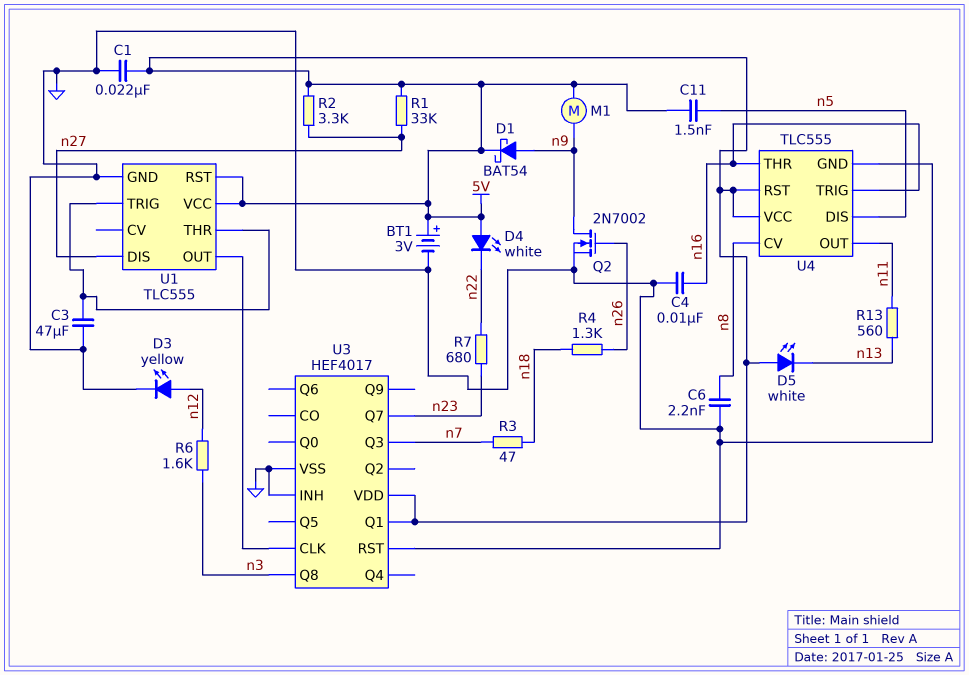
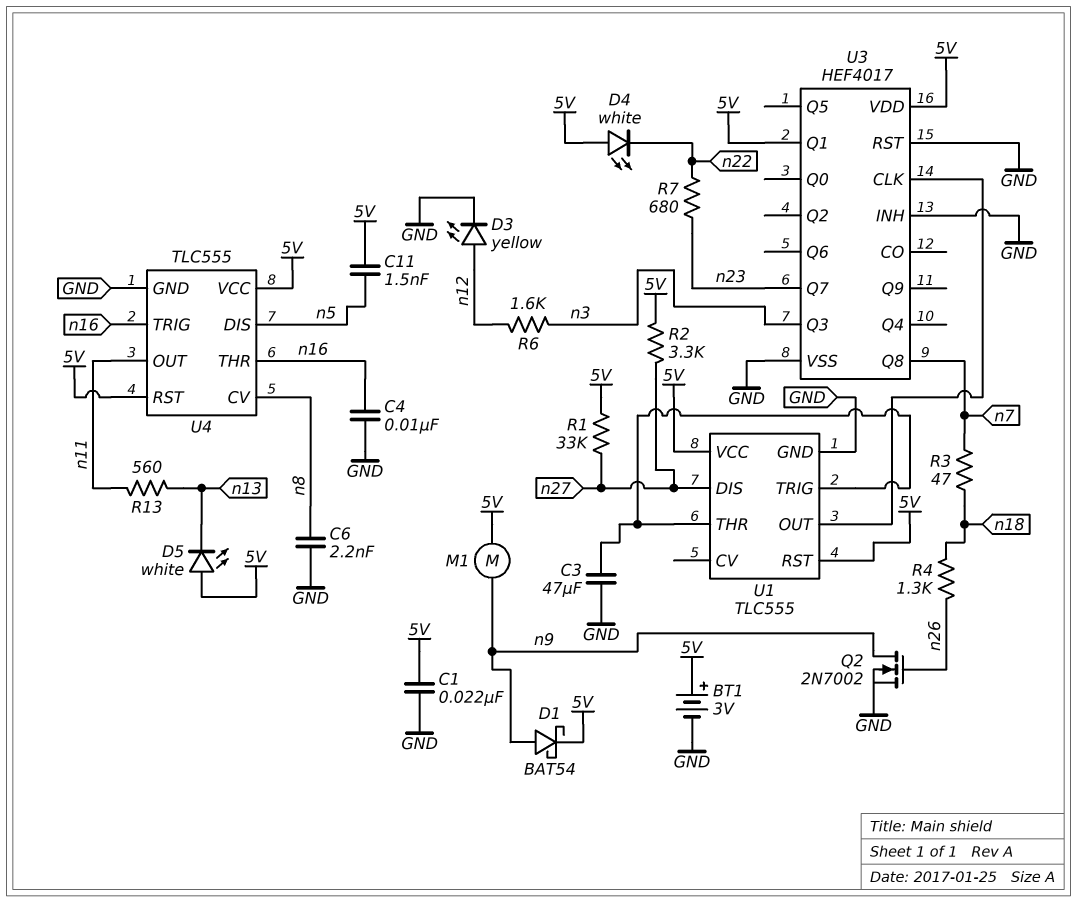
U3 pin Q3: n7 -> n3
U3 pin Q8: n3 -> n7

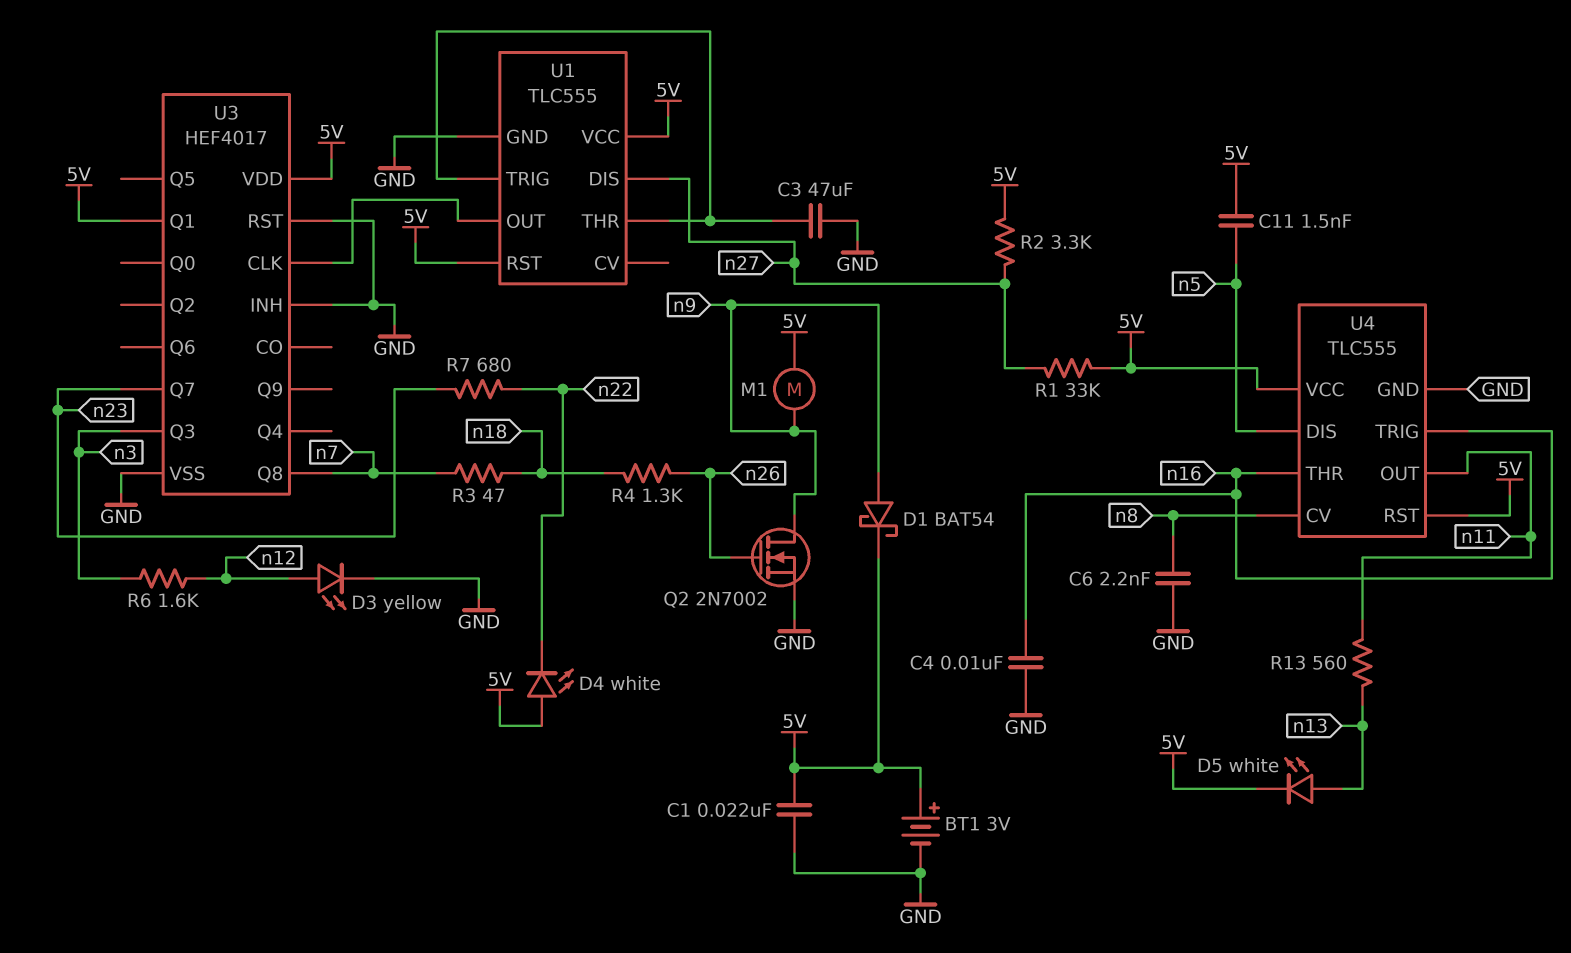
D5: LED white (A 5V, K n13) -> LED white (A n13, K 5V)

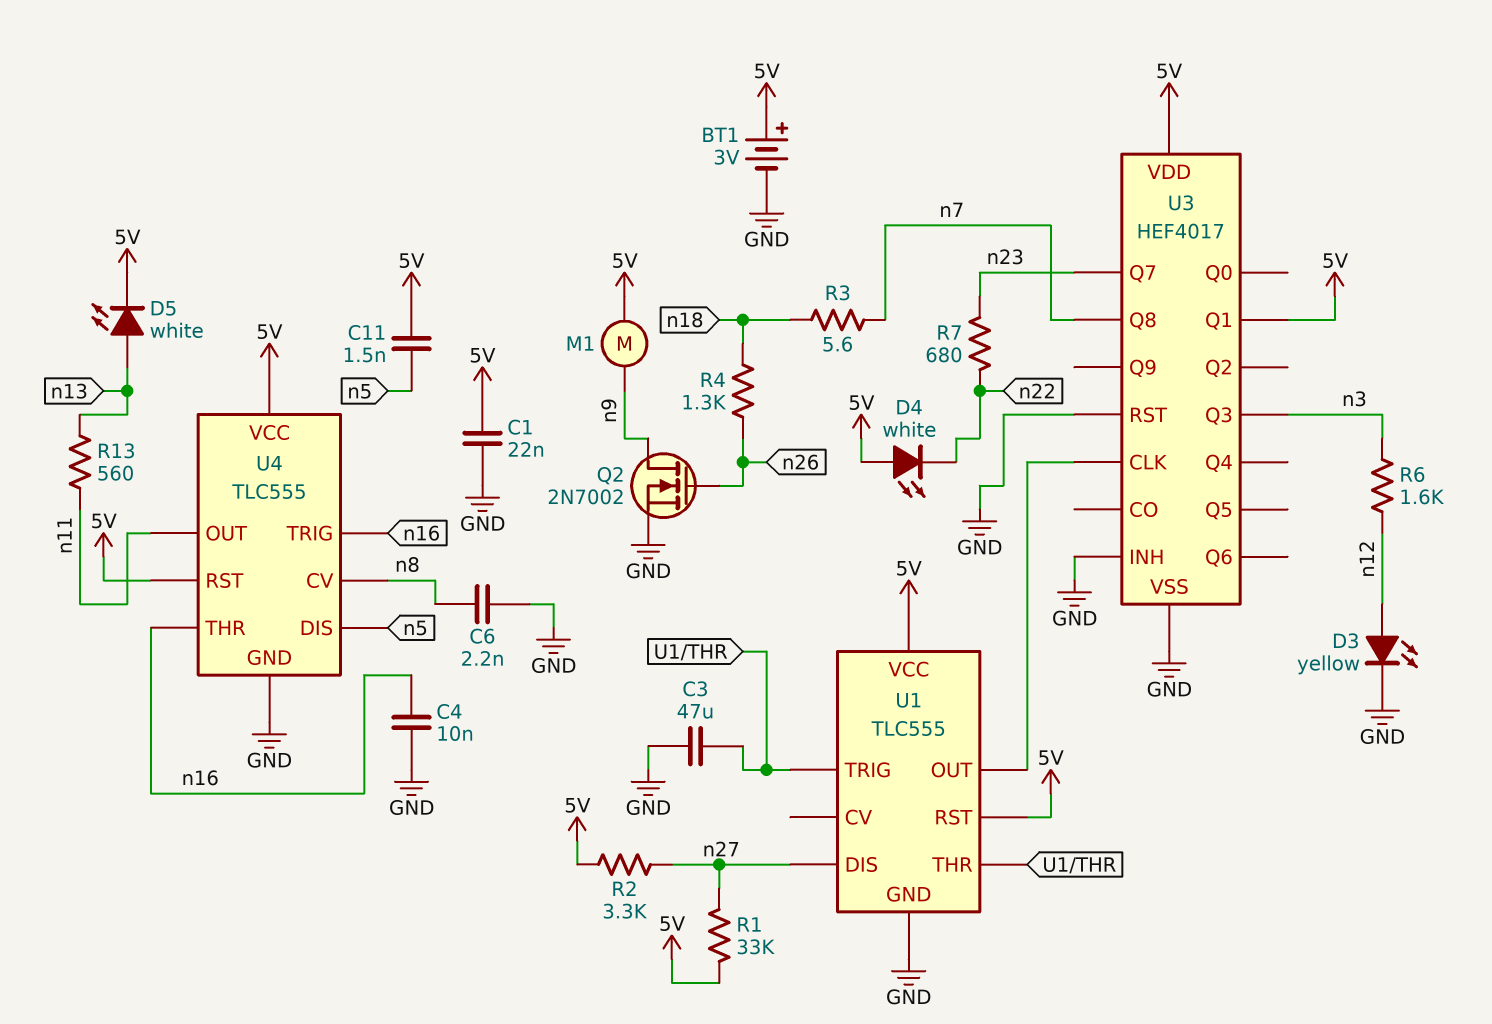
D1: schottky BAT54 (A n9, K 5V) -> none
R3: 47 (n7, n18) -> 5.6 (n7, n18)

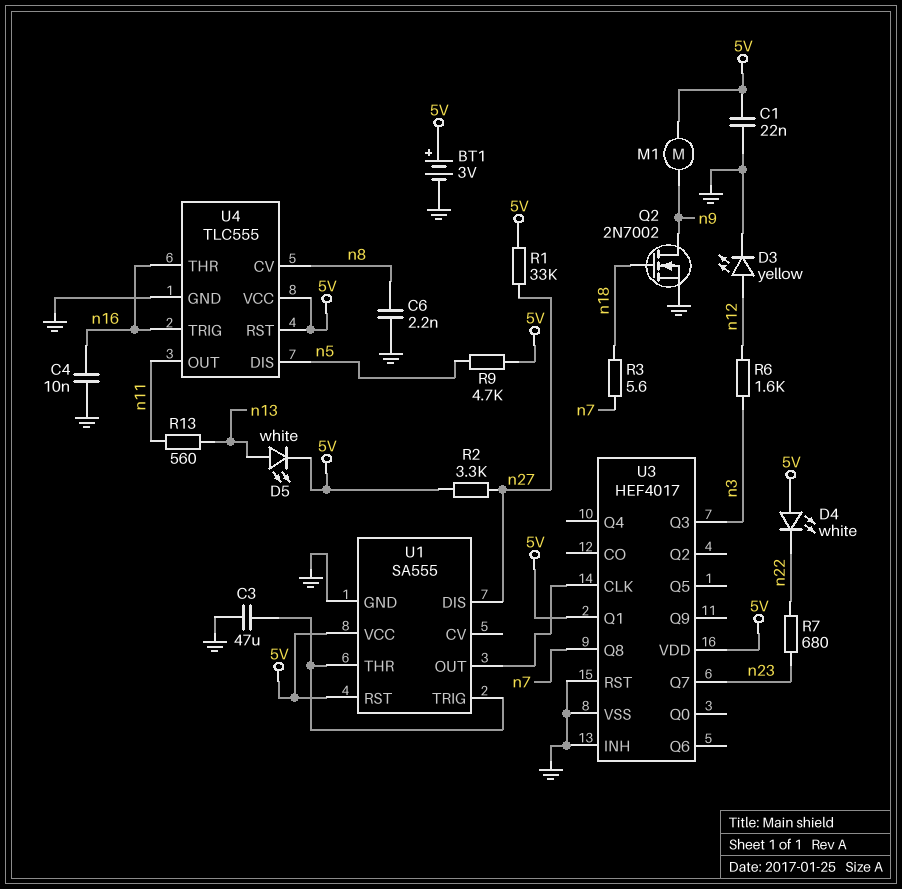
C11: 1.5nF (5V, n5) -> none
Q2: NMOS 2N7002 (G n26, D n9, S GND) -> NMOS 2N7002 (G n18, D n9, S GND)
R4: 1.3k (n18, n26) -> none
R9: none -> 4.7k (5V, n5)
U1: TLC555 -> SA555

